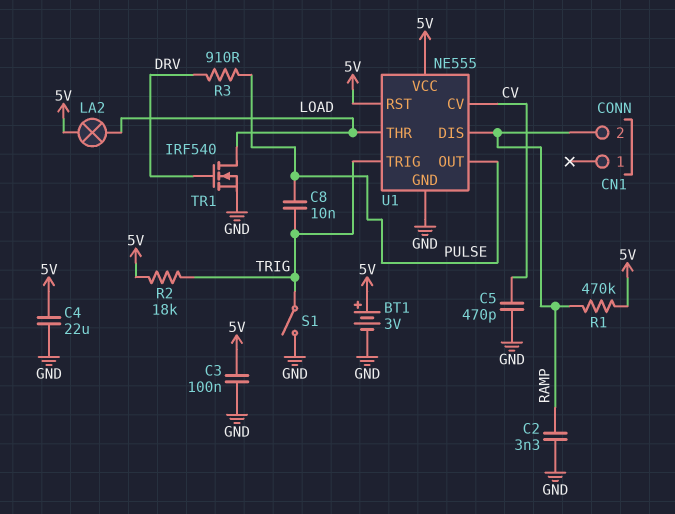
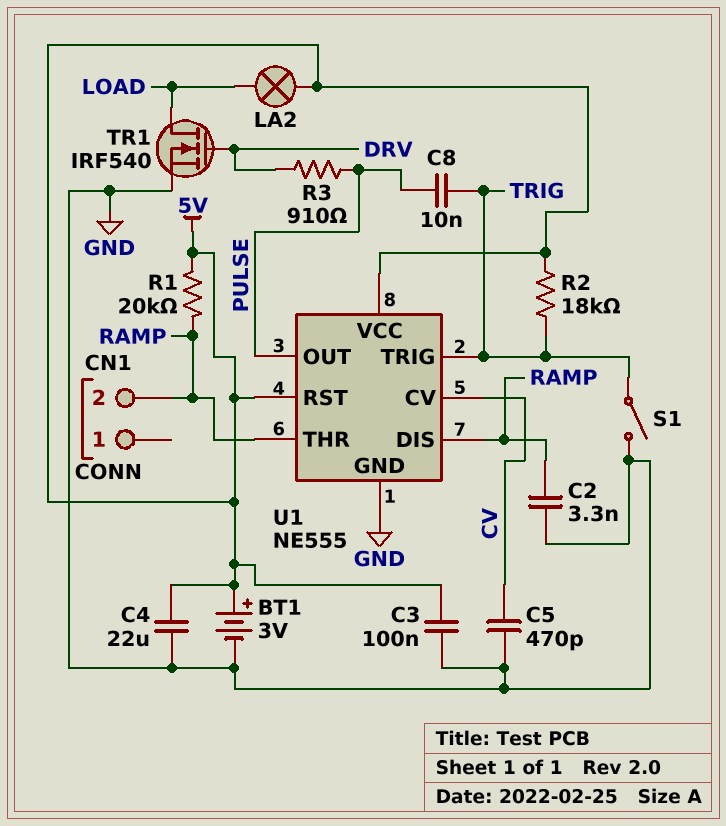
R1: 470k (5V, RAMP) -> 20k (5V, RAMP)
U1 pin THR: LOAD -> RAMP

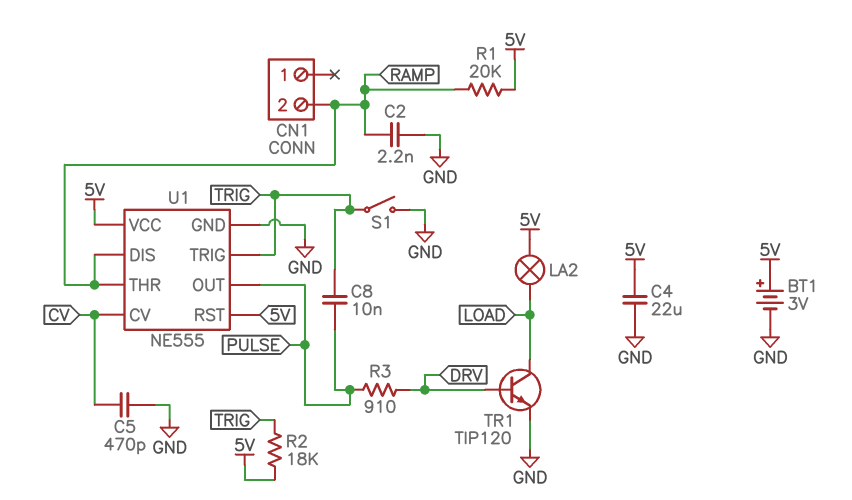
C2: 3.3nF (GND, RAMP) -> 2.2nF (GND, RAMP)
C3: 100nF (5V, GND) -> none
TR1: NMOS IRF540 (G DRV, D LOAD, S GND) -> NPN TIP120 (B DRV, C LOAD, E GND)

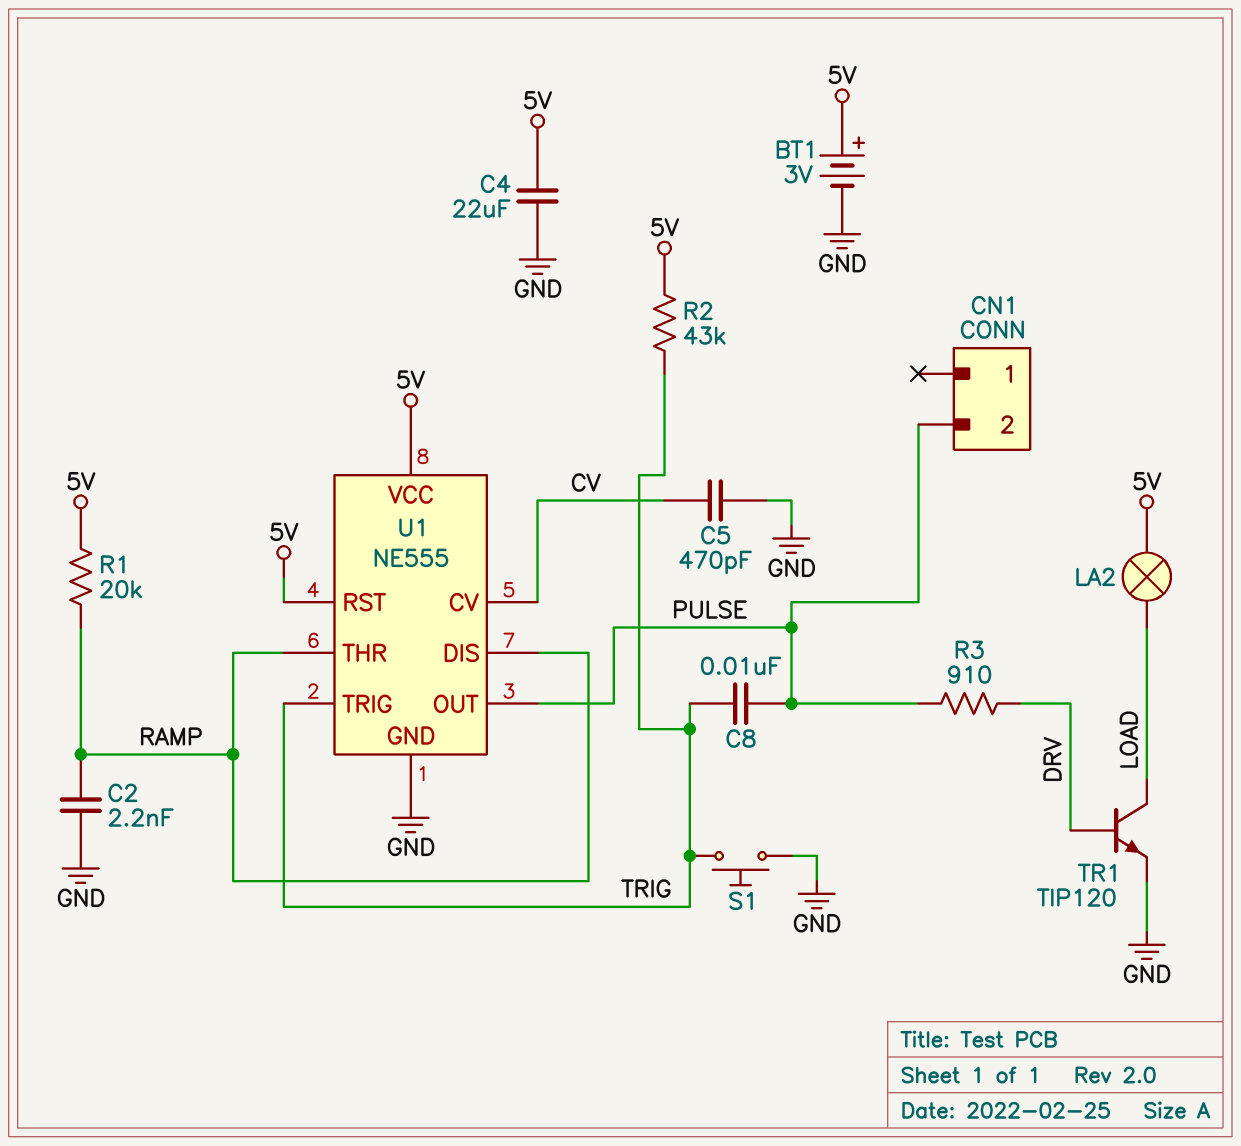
CN1 pin 2: RAMP -> PULSE
R2: 18k (5V, TRIG) -> 43k (5V, TRIG)
S1: switch (GND, TRIG) -> button (GND, TRIG)

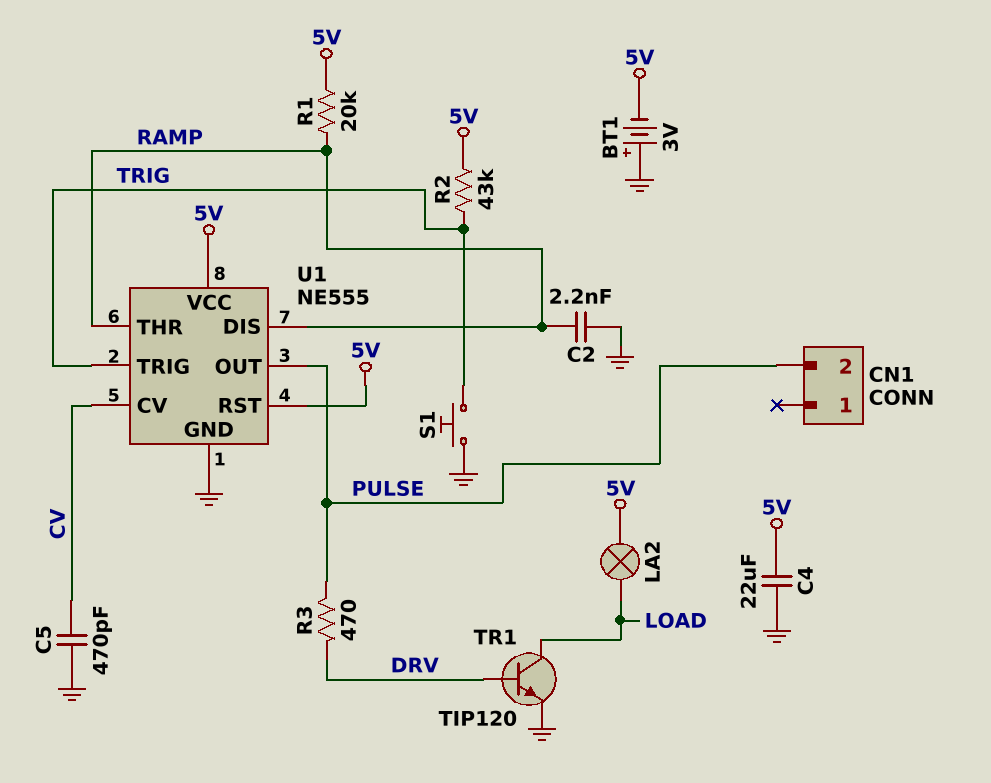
BT1: 3V (plus 5V, minus GND) -> 3V (plus GND, minus 5V)
C8: 10nF (PULSE, TRIG) -> none
R3: 910 (DRV, PULSE) -> 470 (DRV, PULSE)

